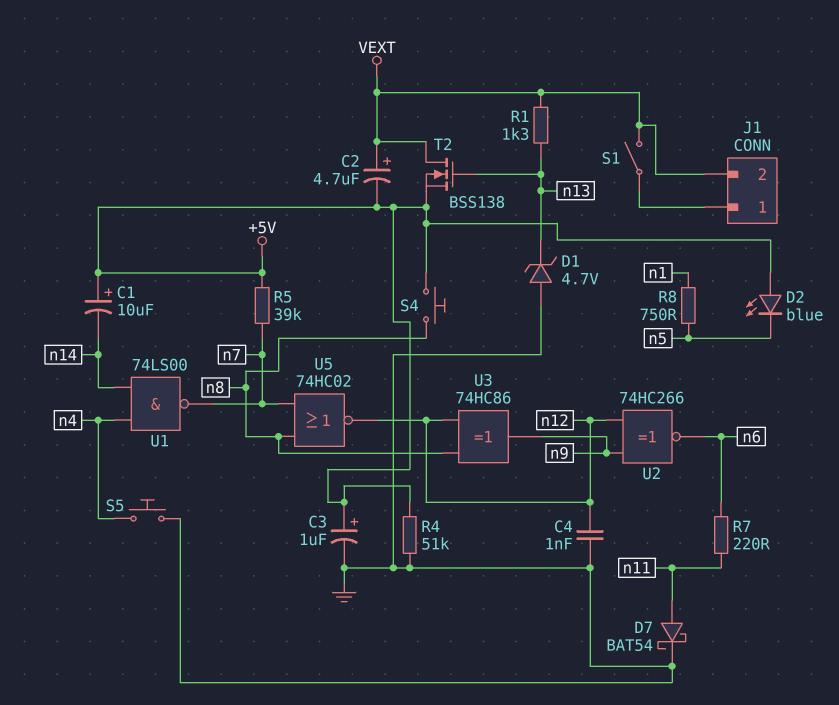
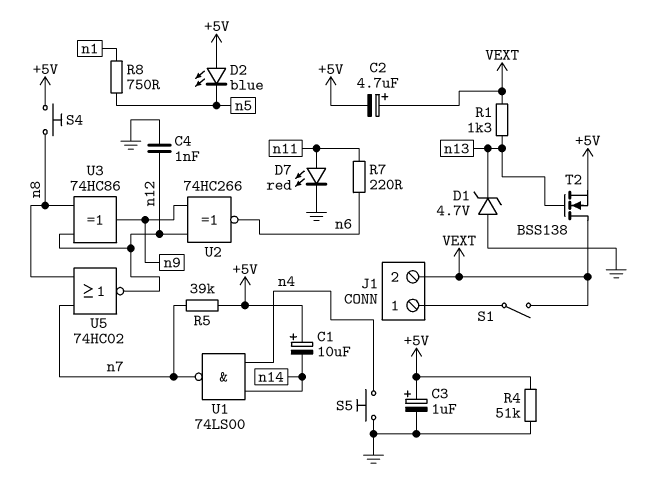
D7: schottky BAT54 (A n11, K GND) -> LED red (A n11, K GND)

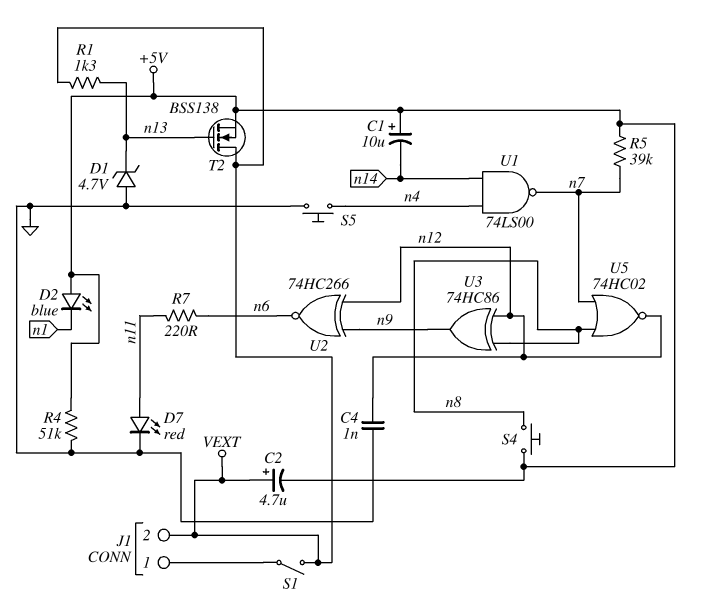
C3: 1uF (plus +5V, minus GND) -> none
D2: LED blue (A +5V, K n5) -> LED blue (A +5V, K n1)
R8: 750 (n1, n5) -> none

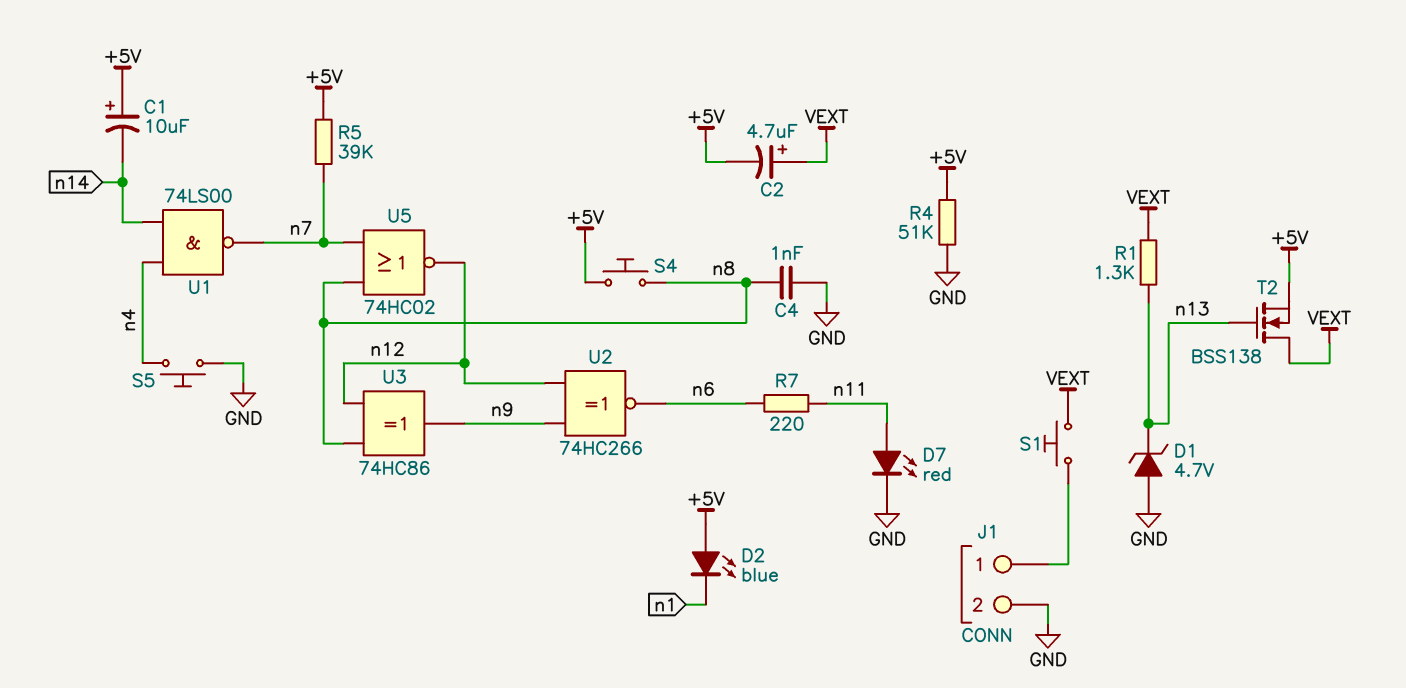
C4: 1nF (GND, n12) -> 1nF (GND, n8)
J1 pin 2: VEXT -> GND
S1: switch (J1/1, VEXT) -> button (J1/1, VEXT)

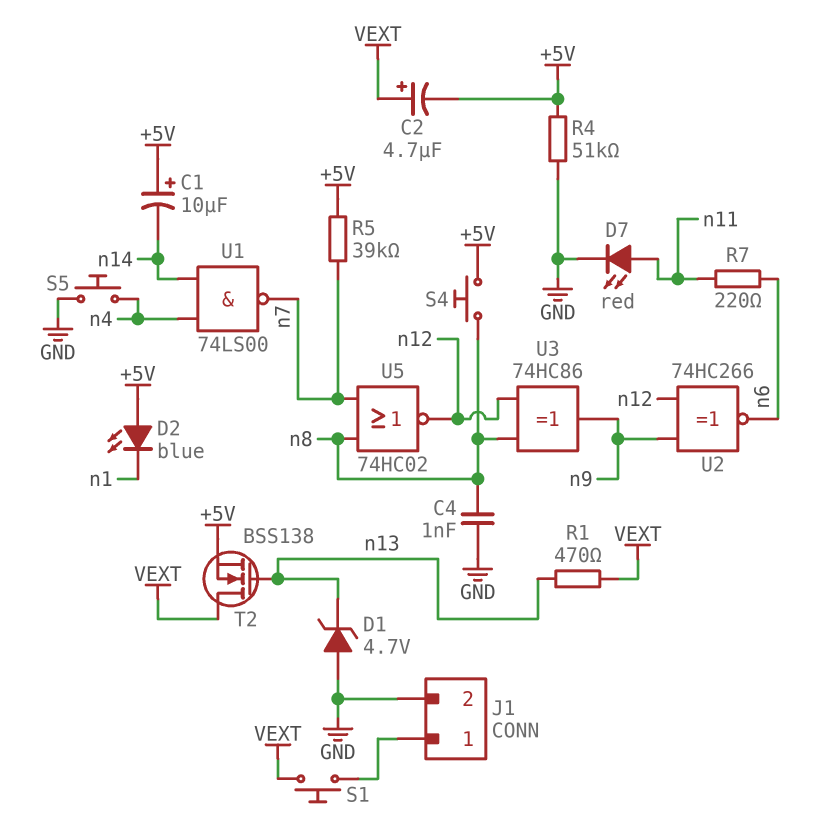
R1: 1.3k (VEXT, n13) -> 470 (VEXT, n13)

